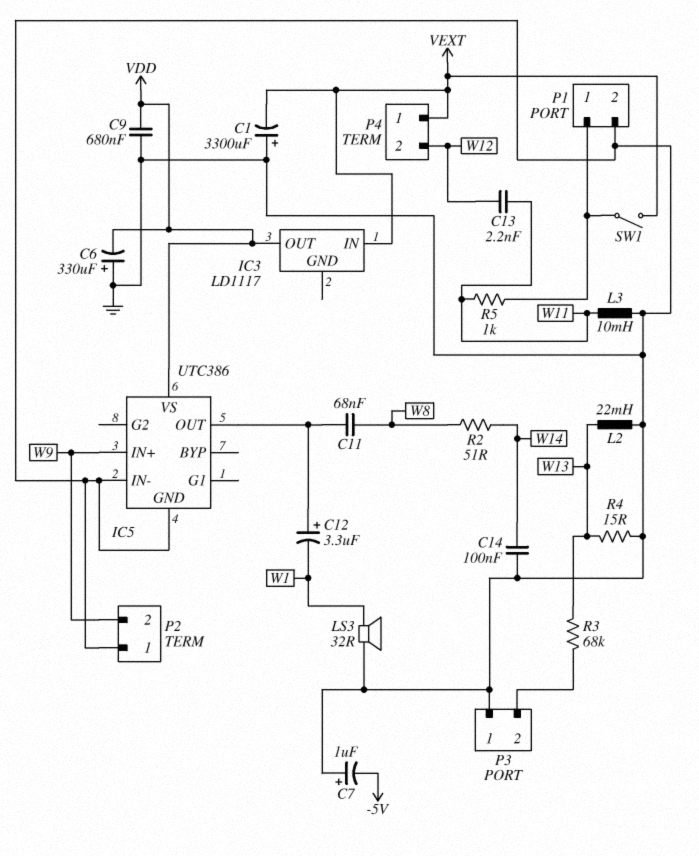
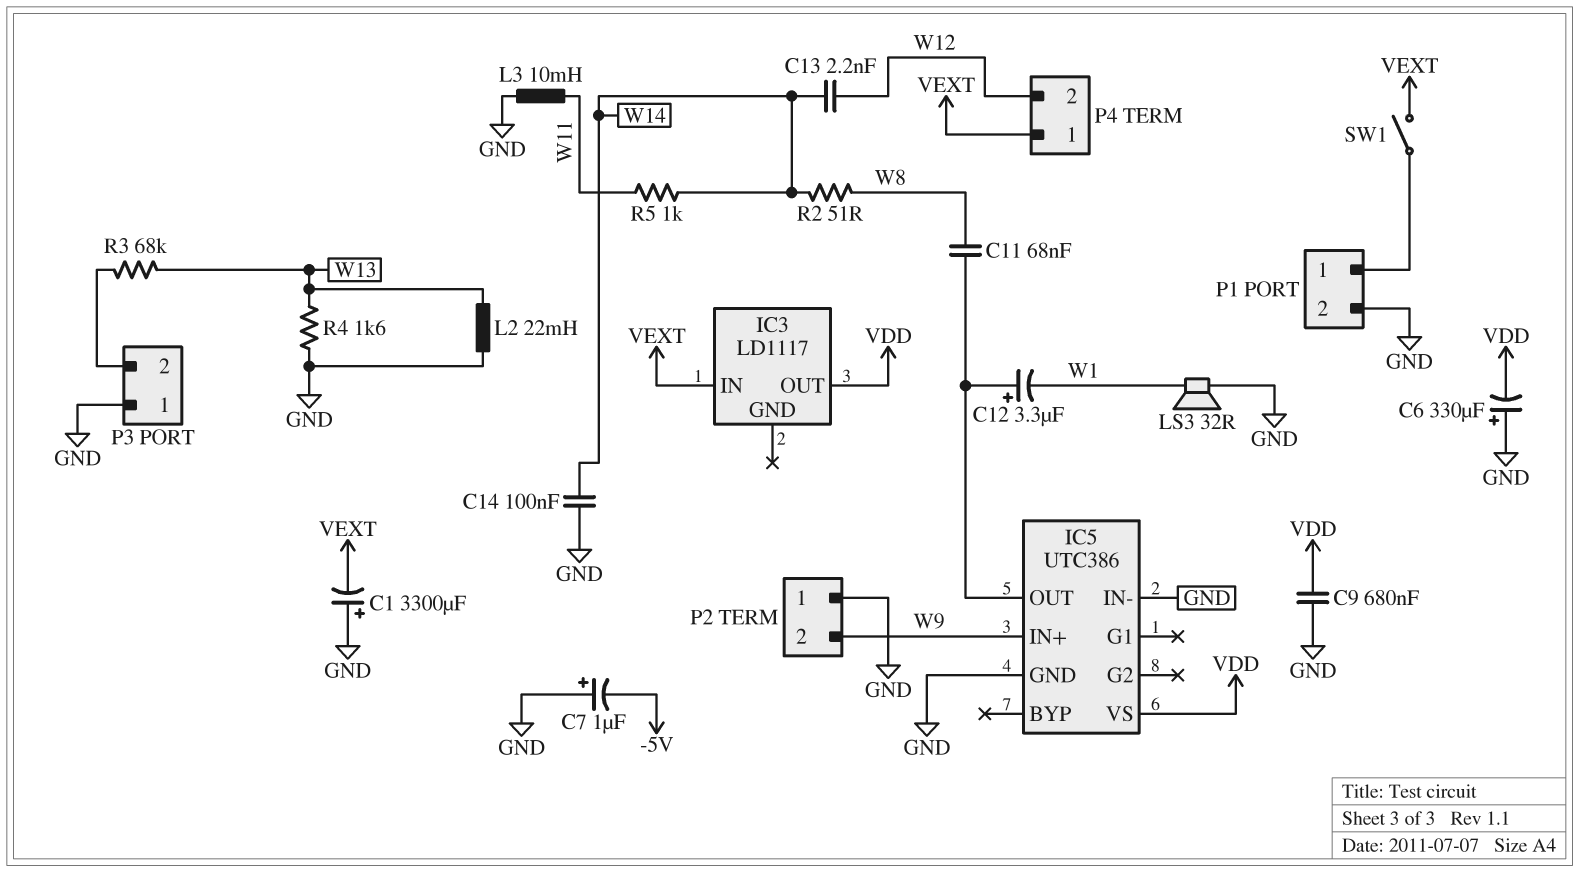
C13: 2.2nF (W11, W12) -> 2.2nF (W12, W14)
R4: 15 (GND, W13) -> 1.6k (GND, W13)
R5: 1k (P1/1, W11) -> 1k (W11, W14)

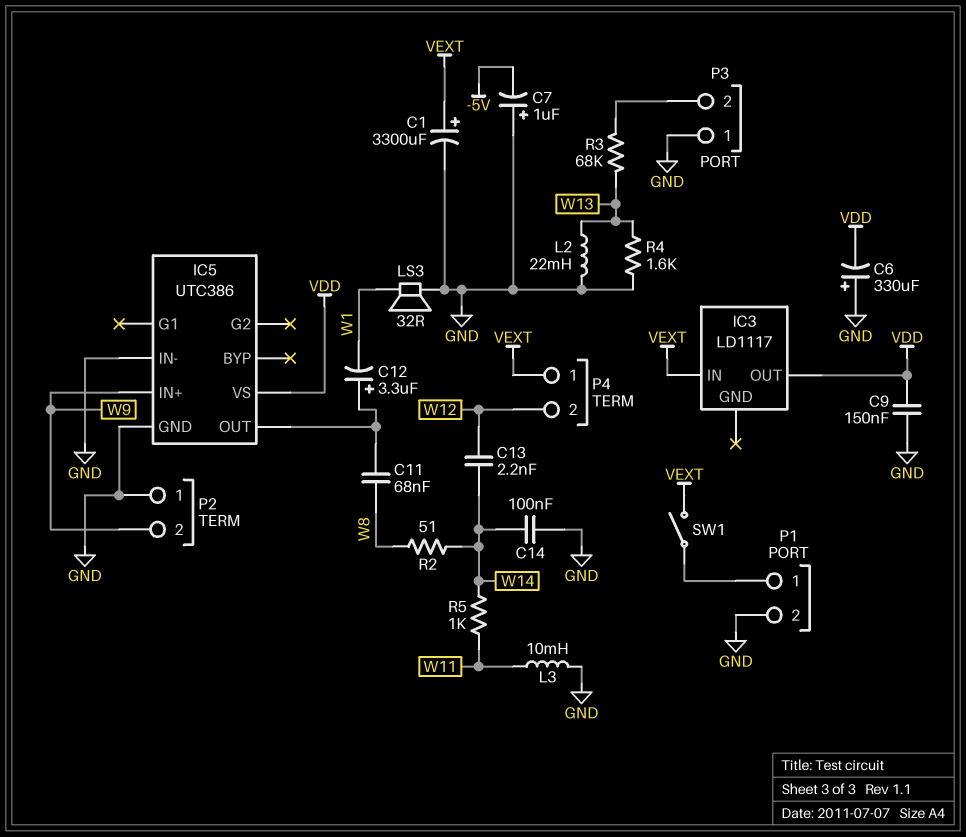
C1: 3300uF (plus GND, minus VEXT) -> 3300uF (plus VEXT, minus GND)
C9: 680nF (GND, VDD) -> 150nF (GND, VDD)

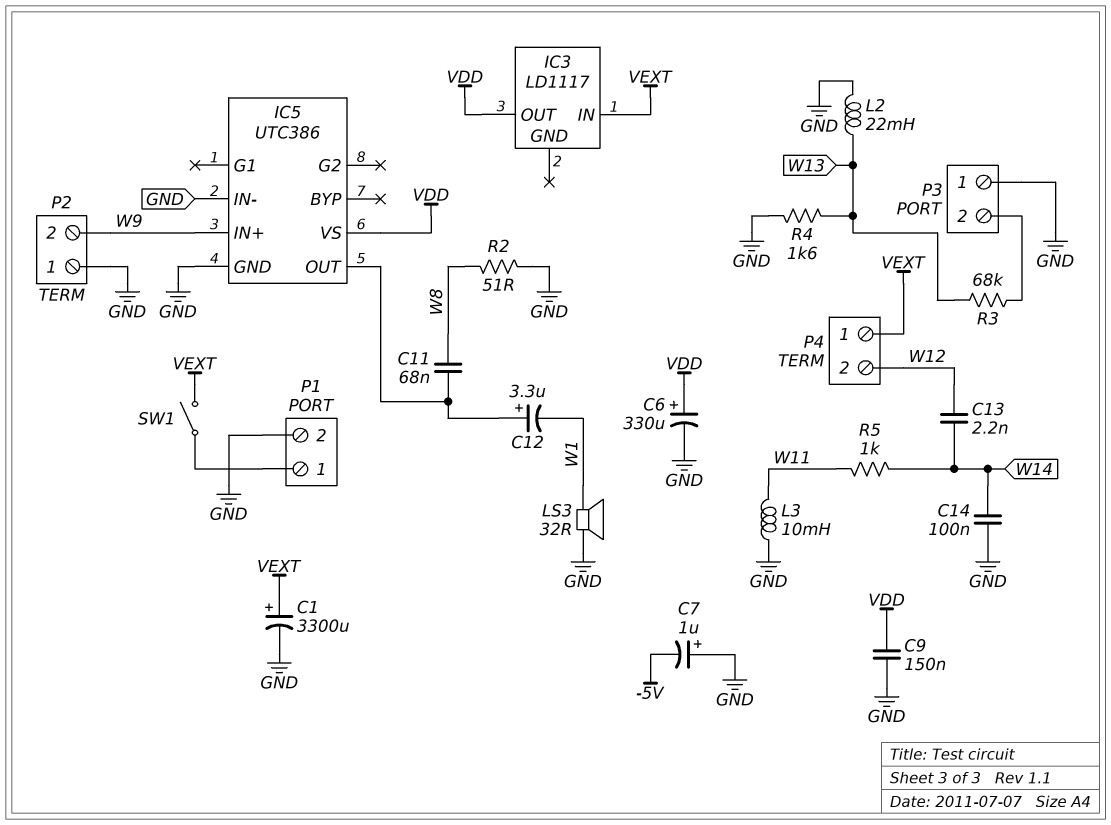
C6: 330uF (plus GND, minus VDD) -> 330uF (plus VDD, minus GND)
R2: 51 (W8, W14) -> 51 (GND, W8)

